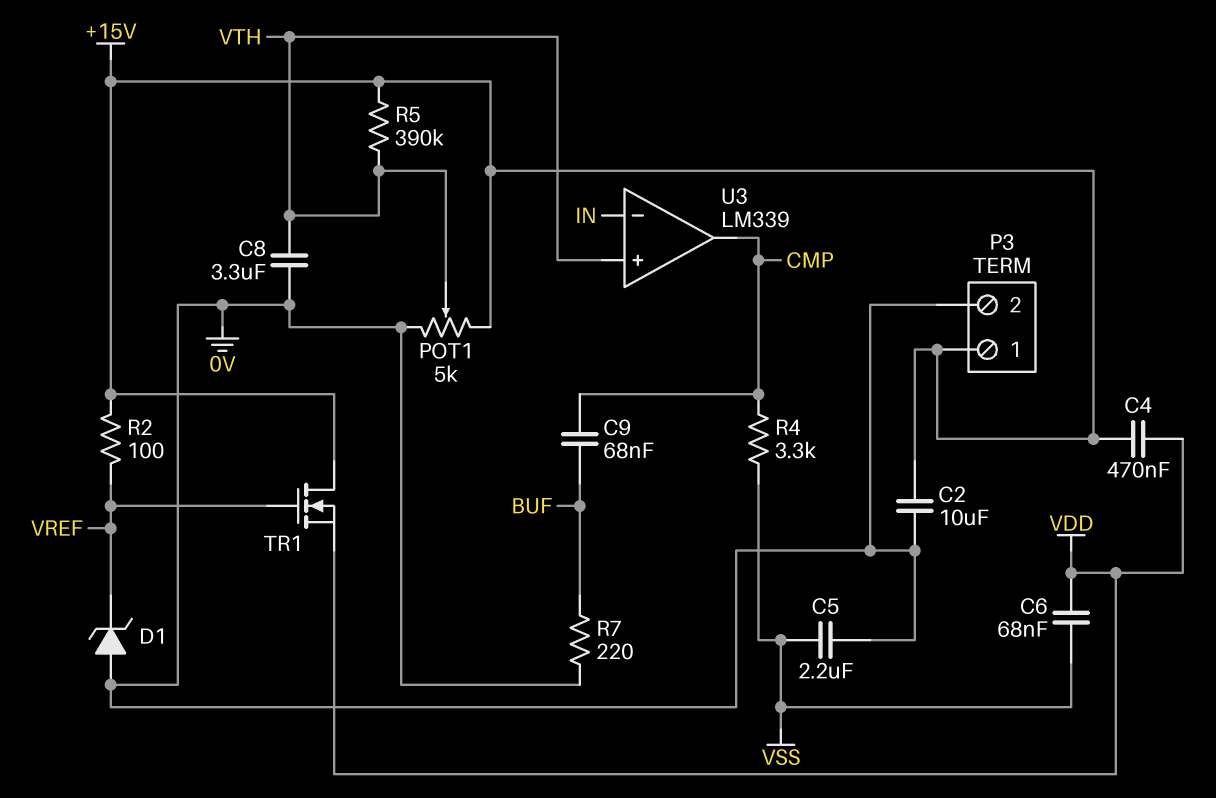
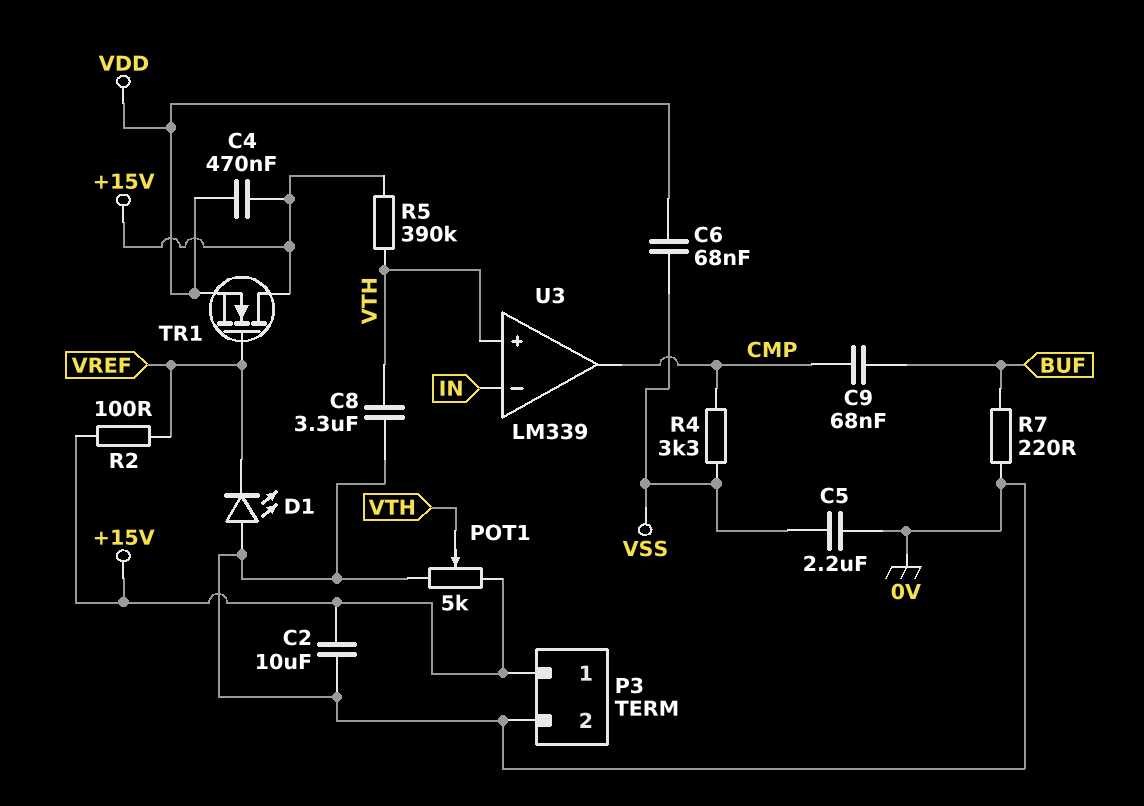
D1: zener (A 0V, K VREF) -> LED (A 0V, K VREF)

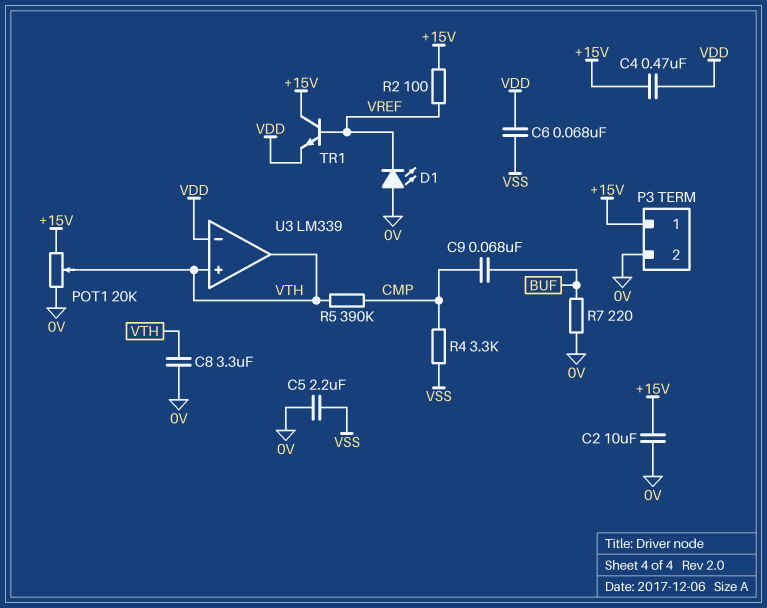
POT1: 5k (+15V, 0V, wiper VTH) -> 20k (+15V, 0V, wiper VTH)
R5: 390k (+15V, VTH) -> 390k (CMP, VTH)
TR1: NMOS (G VREF, D +15V, S VDD) -> NPN (B VREF, C +15V, E VDD)
U3 pin in-: IN -> VDD
U3 pin out: CMP -> VTH

